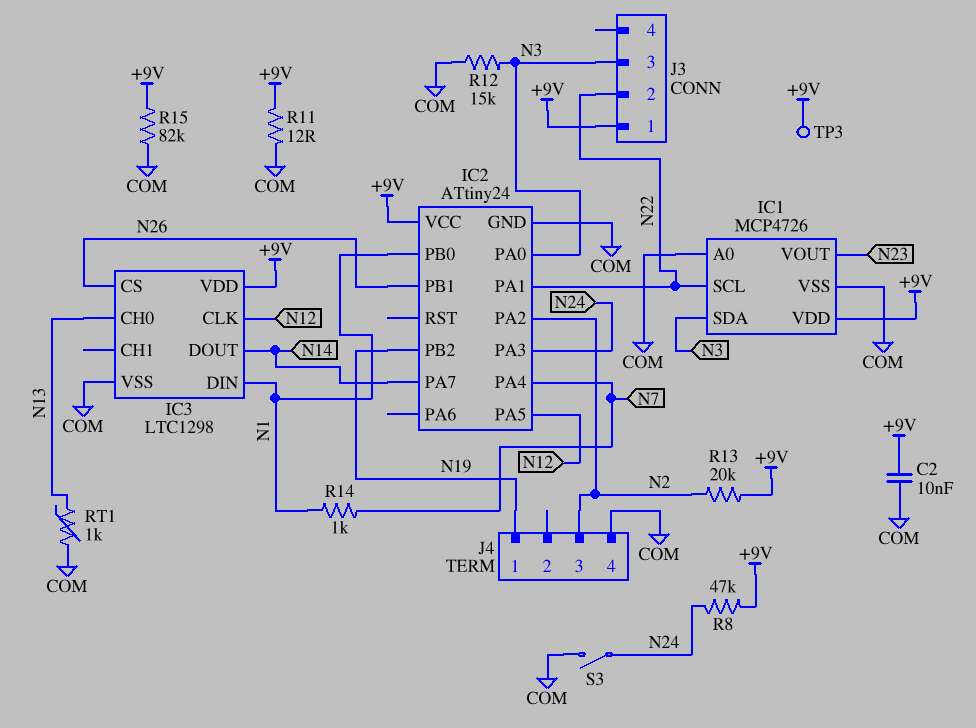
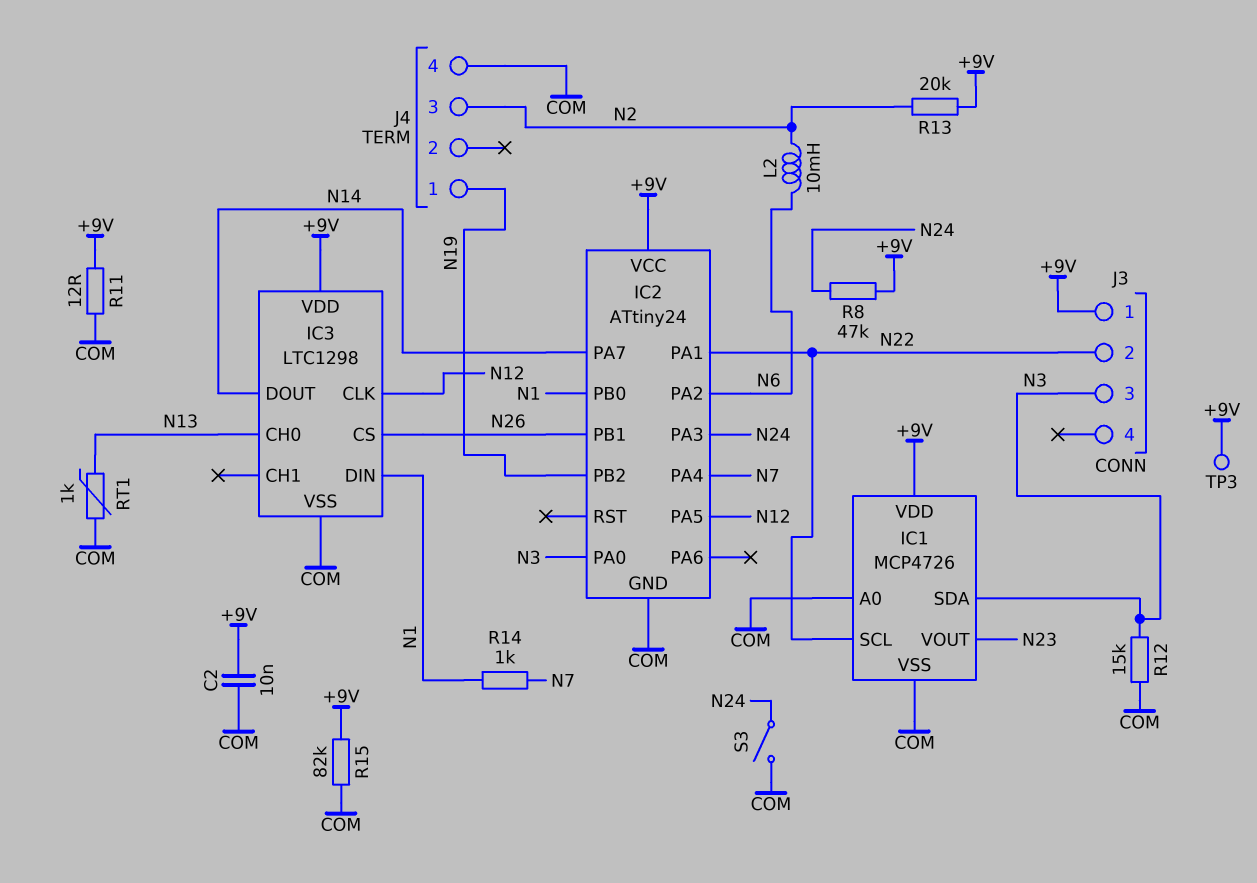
IC2 pin PA2: N2 -> N6
L2: none -> 10mH (N2, N6)

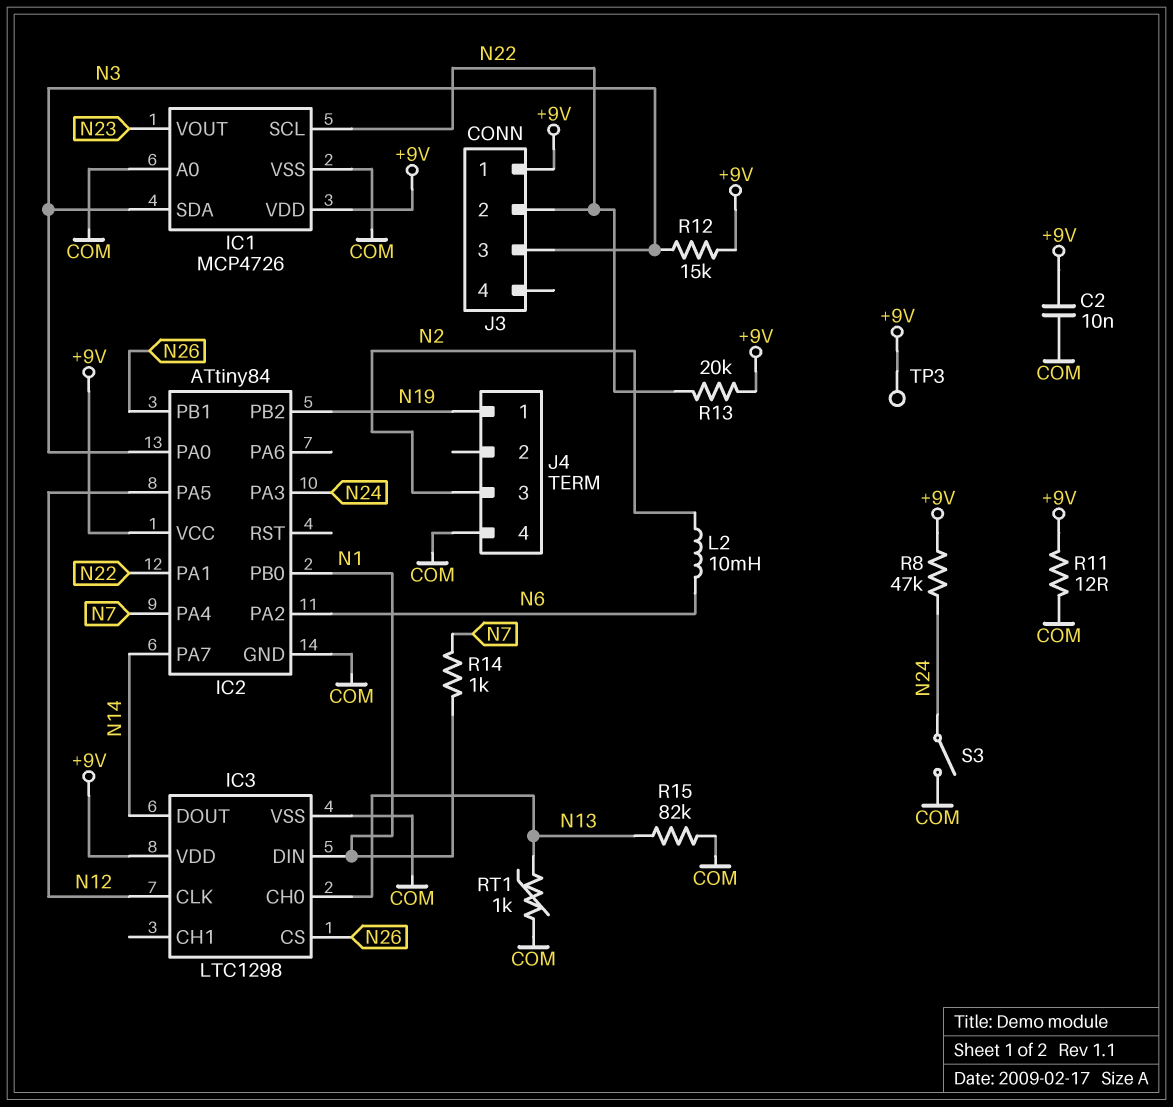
IC2: ATtiny24 -> ATtiny84
R12: 15k (COM, N3) -> 15k (+9V, N3)
R13: 20k (+9V, N2) -> 20k (+9V, N22)
R15: 82k (+9V, COM) -> 82k (COM, N13)

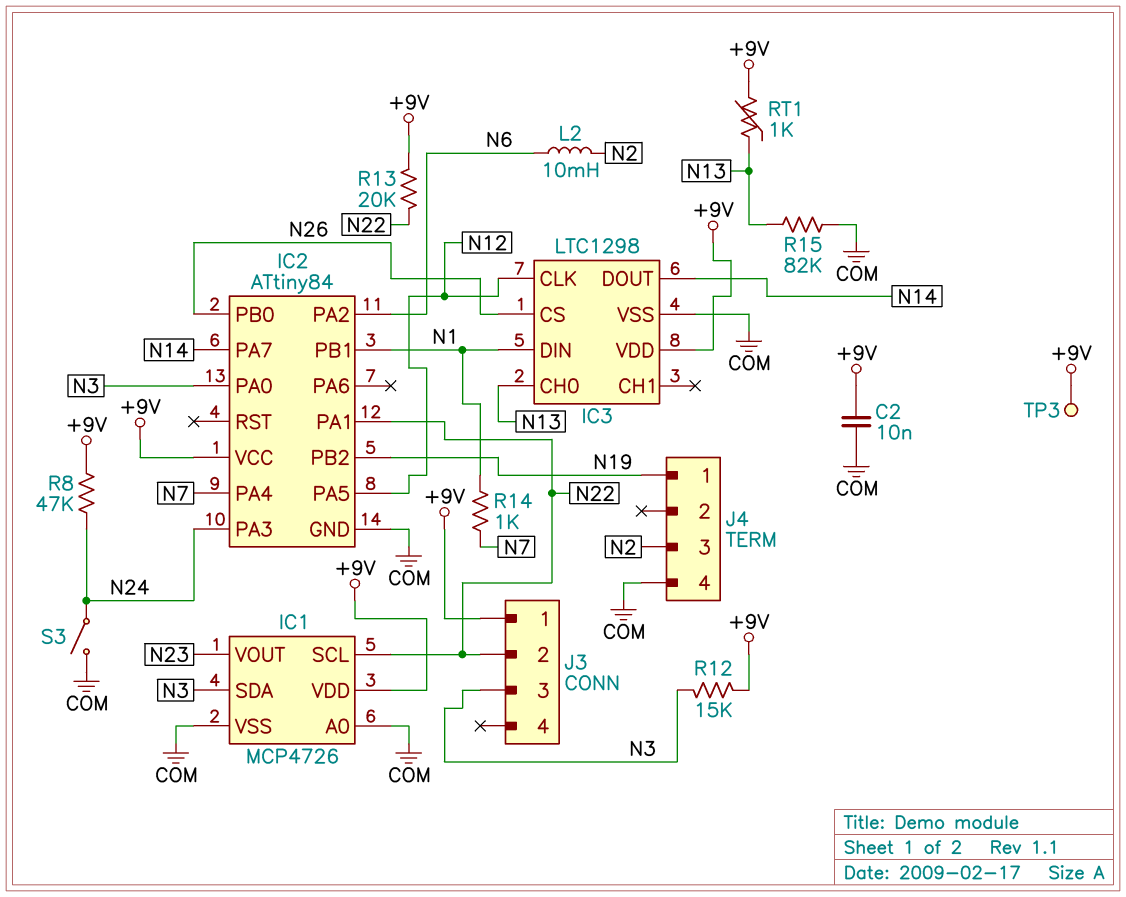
IC2 pin PB0: N1 -> N26
IC2 pin PB1: N26 -> N1
R11: 12 (+9V, COM) -> none
RT1: 1k (COM, N13) -> 1k (+9V, N13)

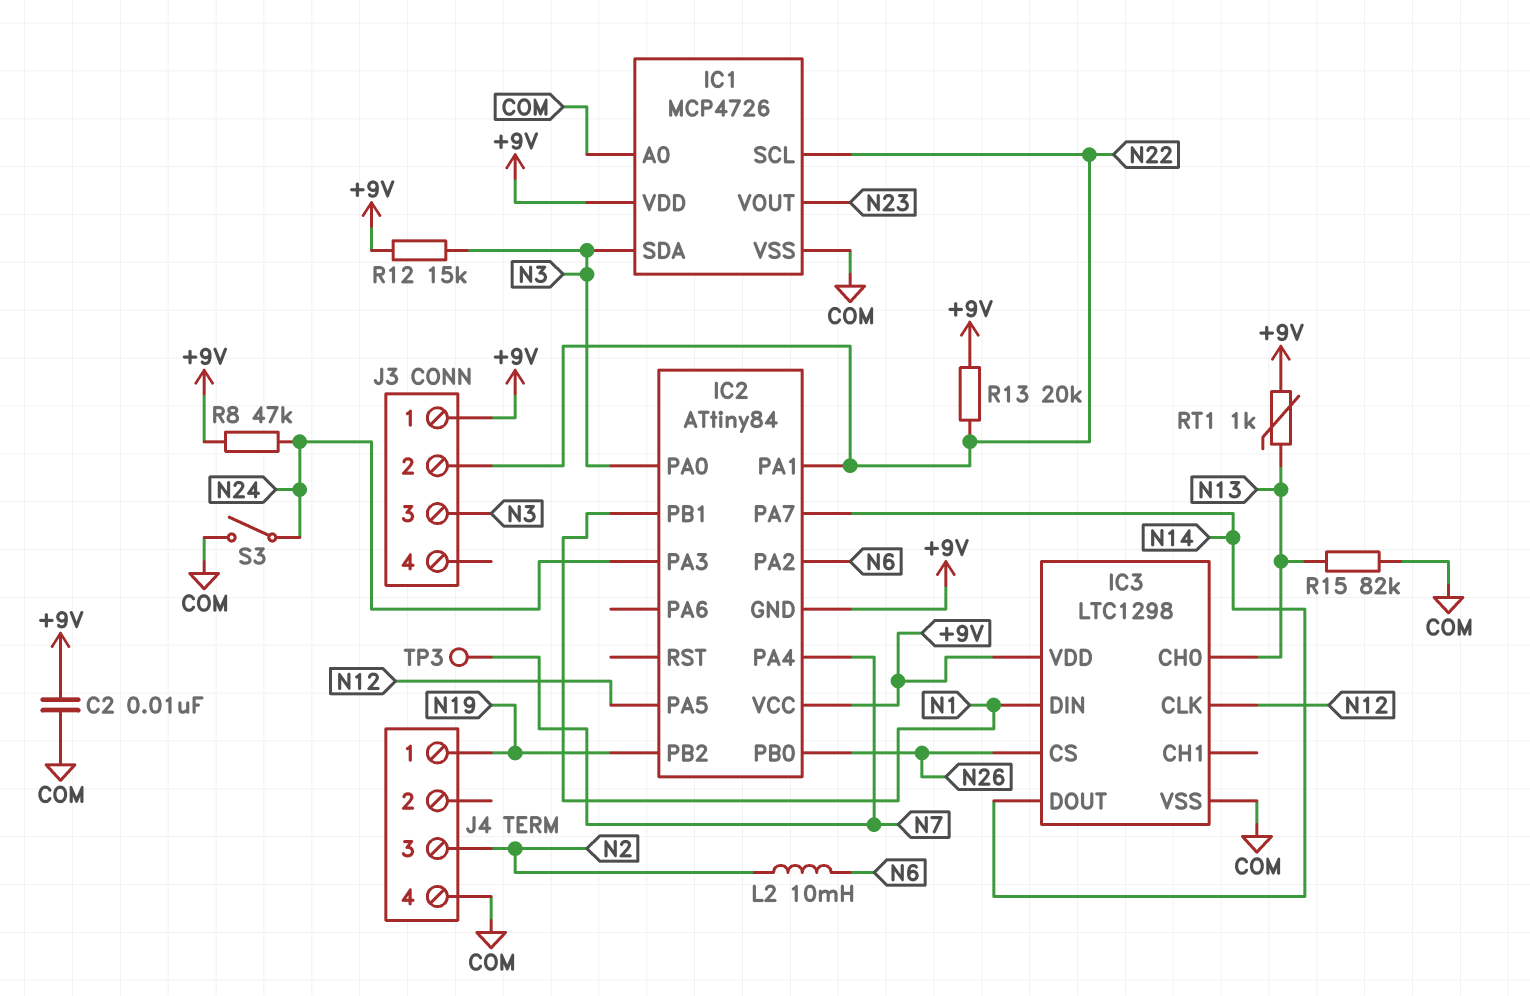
IC2 pin GND: COM -> +9V
R14: 1k (N1, N7) -> none
TP3: test point (+9V) -> test point (N7)

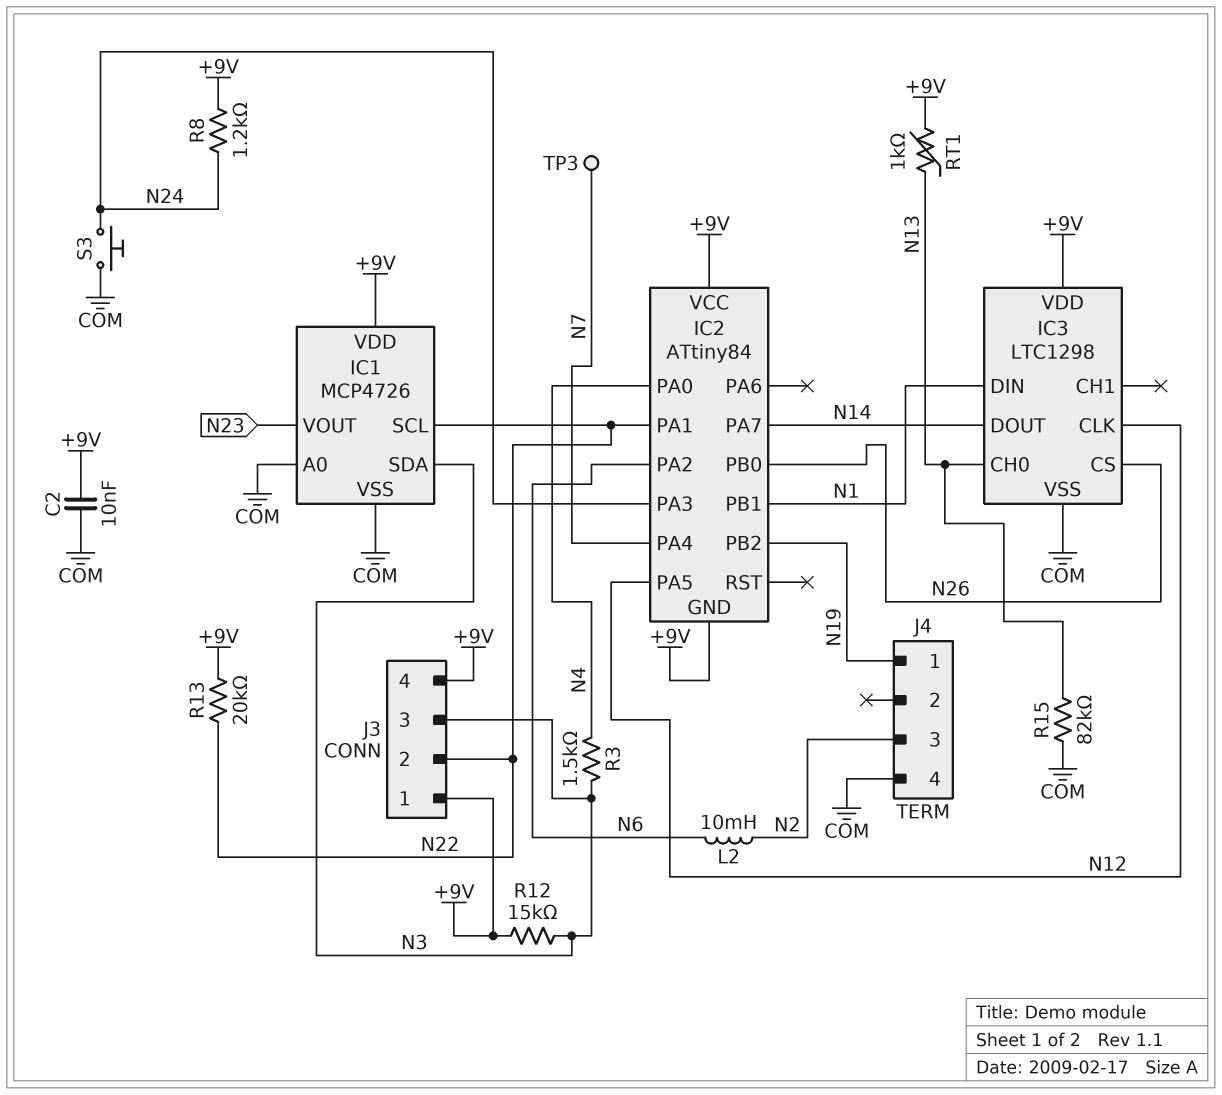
IC2 pin PA0: N3 -> N4
J3 pin 4: none -> +9V
R3: none -> 1.5k (N3, N4)
R8: 47k (+9V, N24) -> 1.2k (+9V, N24)
S3: switch (COM, N24) -> button (COM, N24)

